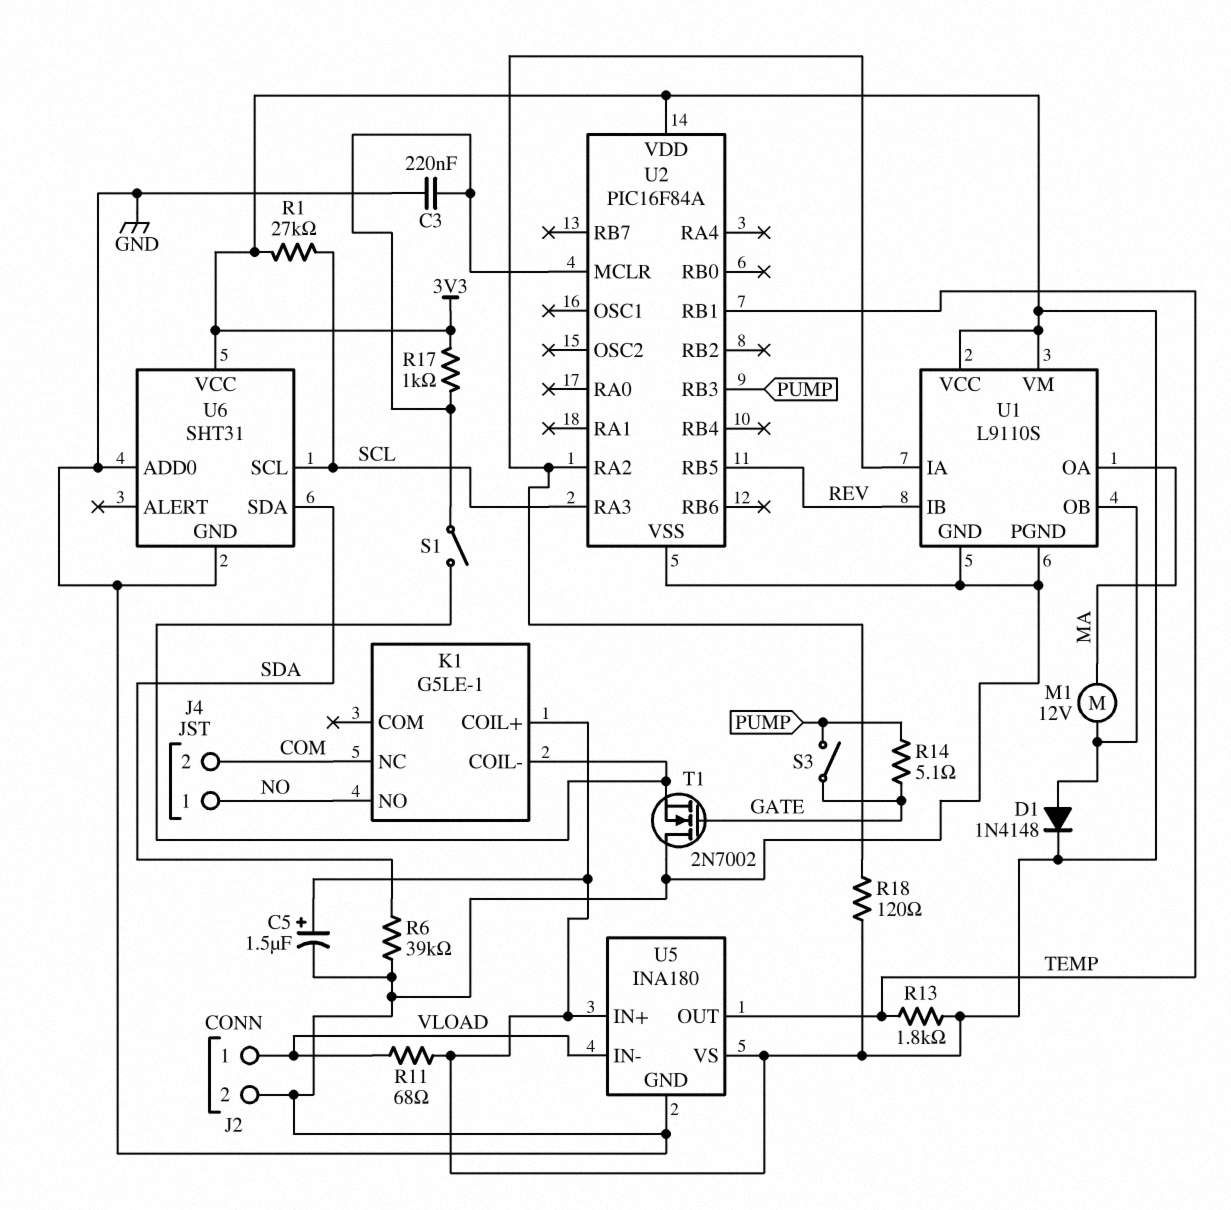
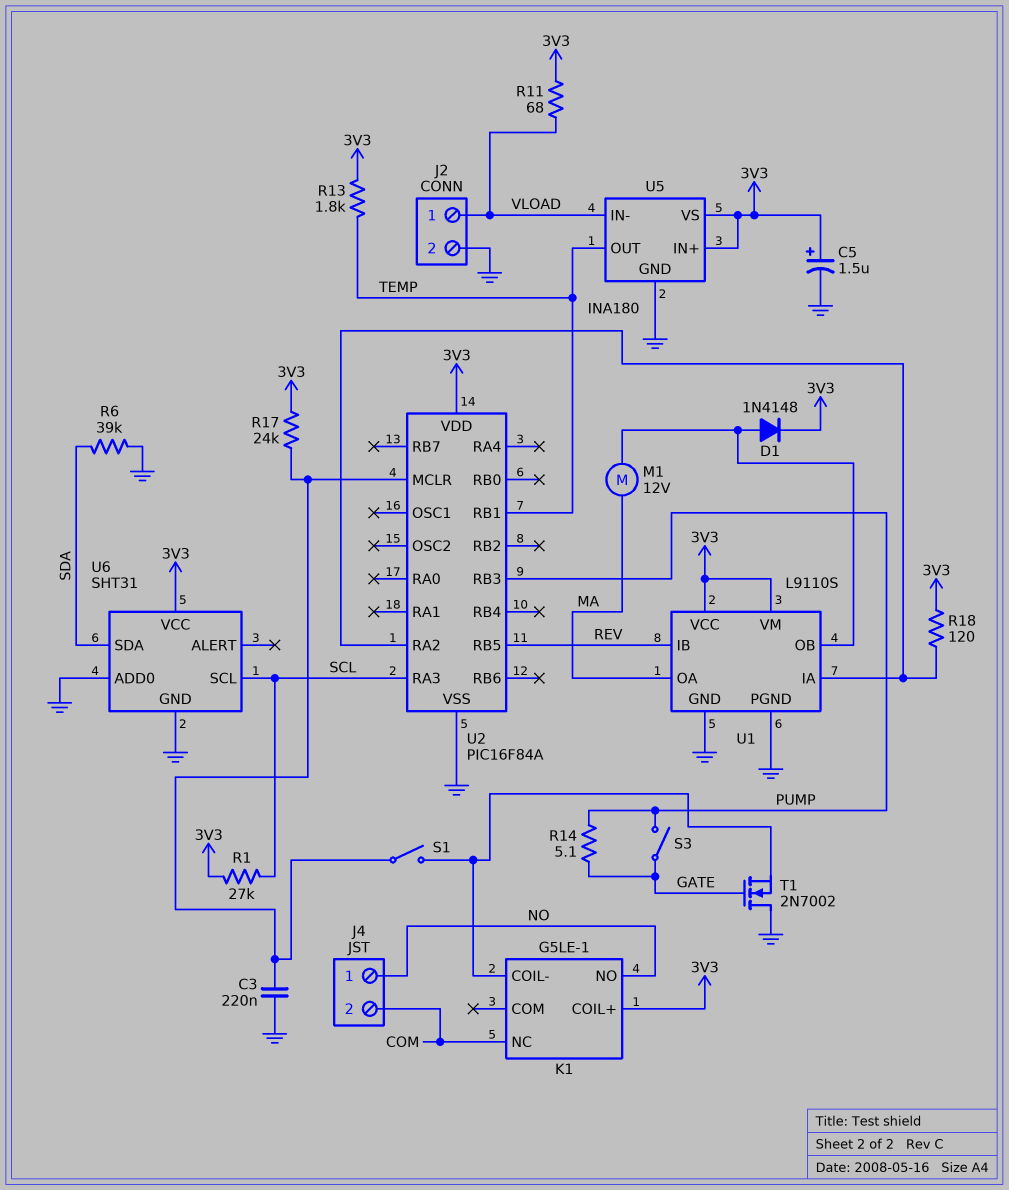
R17: 1k (3V3, U2/MCLR) -> 24k (3V3, U2/MCLR)

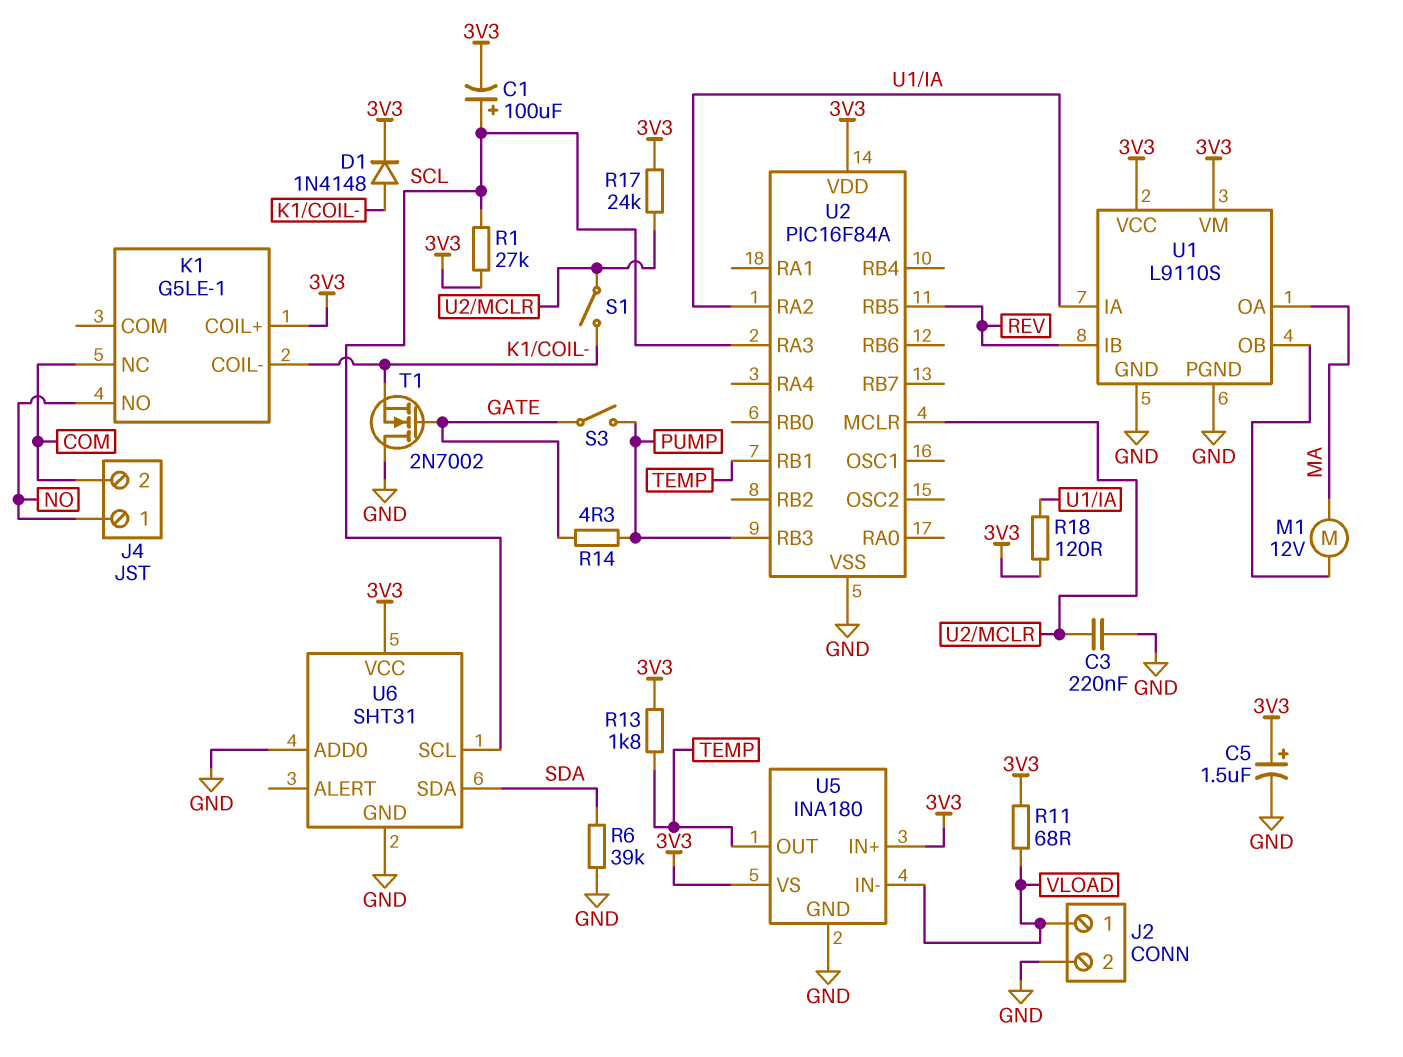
C1: none -> 100uF (plus SCL, minus 3V3)
D1: diode 1N4148 (A U1/OB, K 3V3) -> diode 1N4148 (A K1/COIL-, K 3V3)
R14: 5.1 (GATE, PUMP) -> 4.3 (GATE, PUMP)

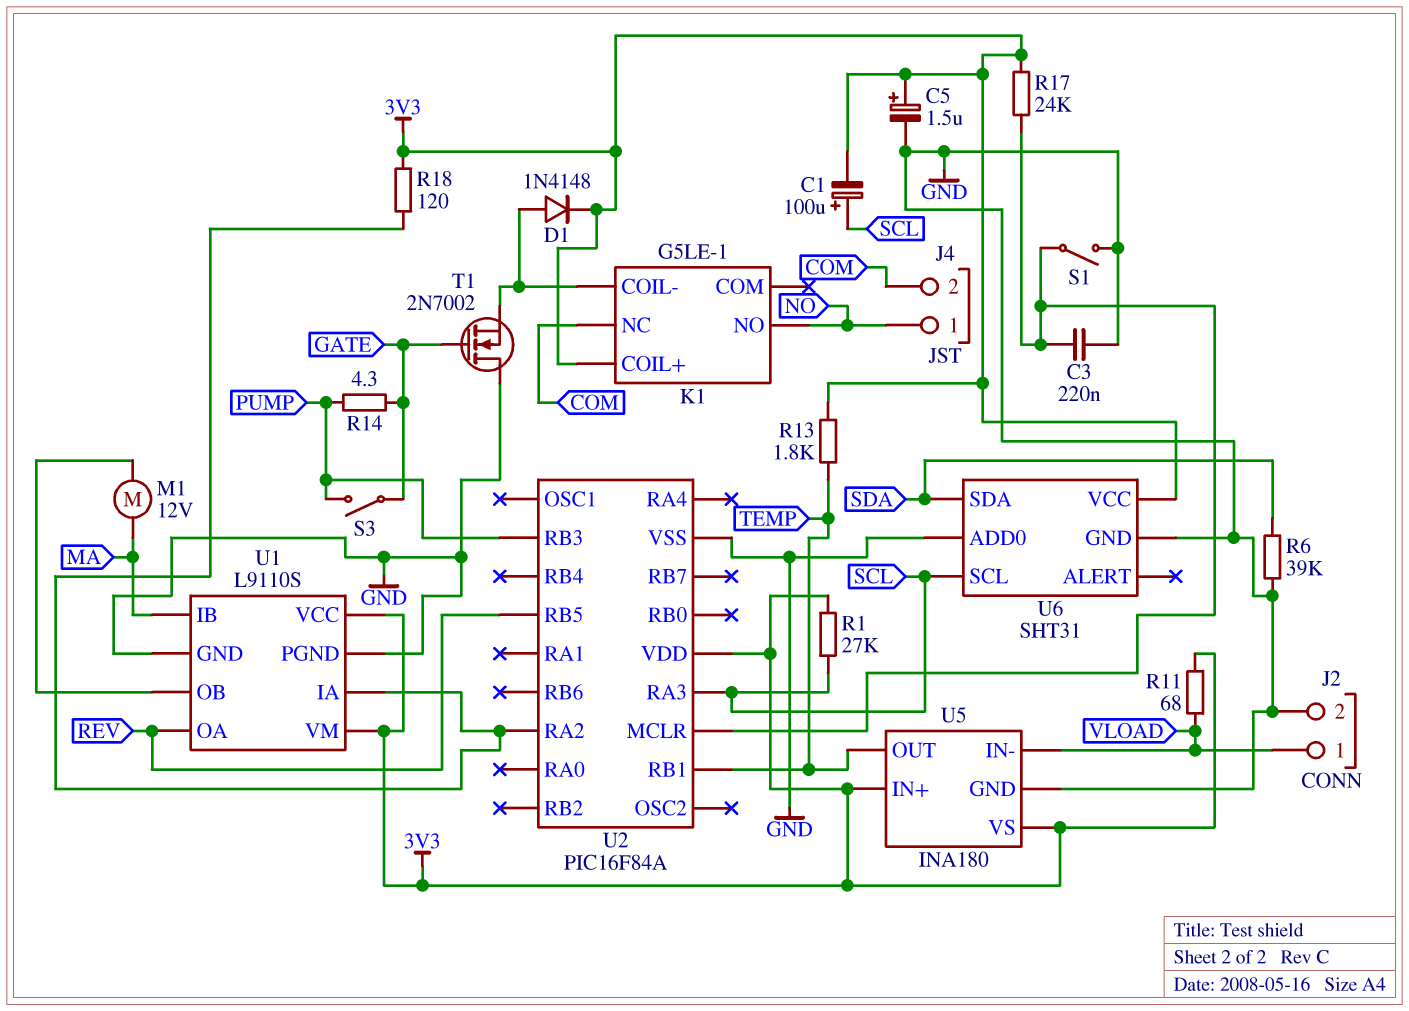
S1: switch (K1/COIL-, U2/MCLR) -> switch (GND, U2/MCLR)
U1 pin IB: REV -> MA
U1 pin OA: MA -> REV

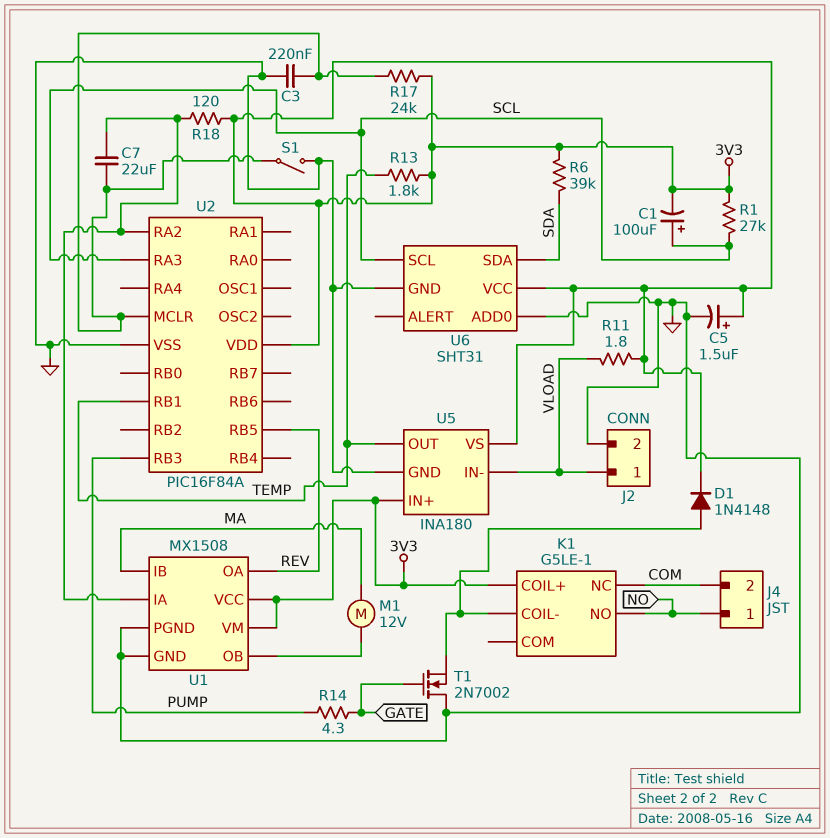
C7: none -> 22uF (U1/IA, U2/MCLR)
R6: 39k (GND, SDA) -> 39k (3V3, SDA)
R11: 68 (3V3, VLOAD) -> 1.8 (3V3, VLOAD)
S3: switch (GATE, PUMP) -> none
U1: L9110S -> MX1508

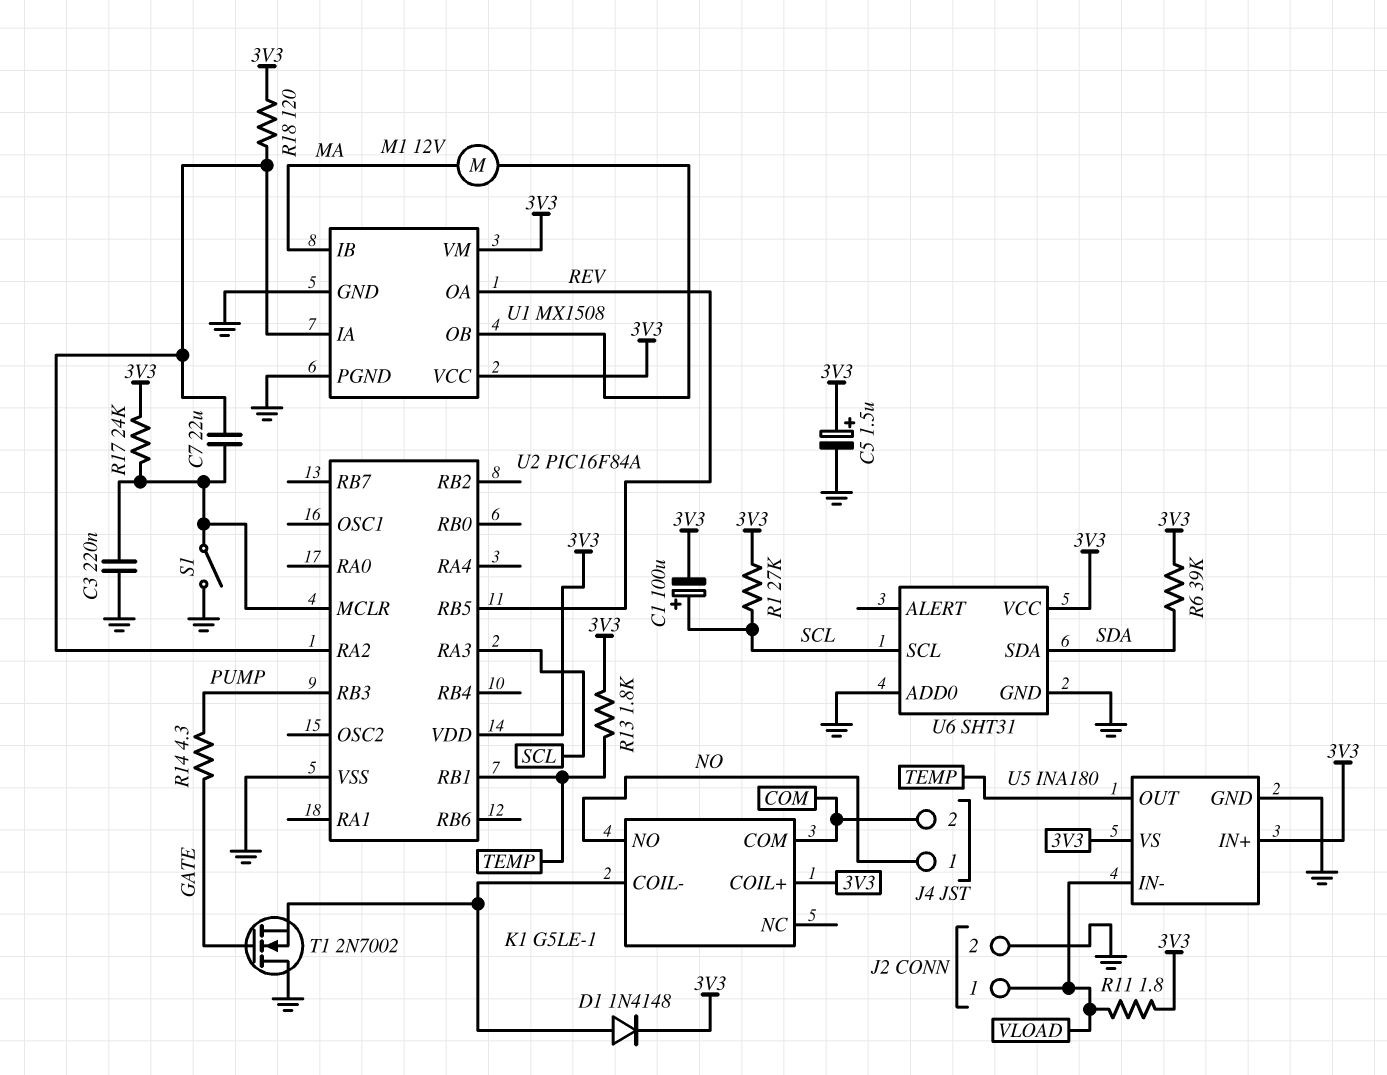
K1 pin COM: none -> COM
K1 pin NC: COM -> none

